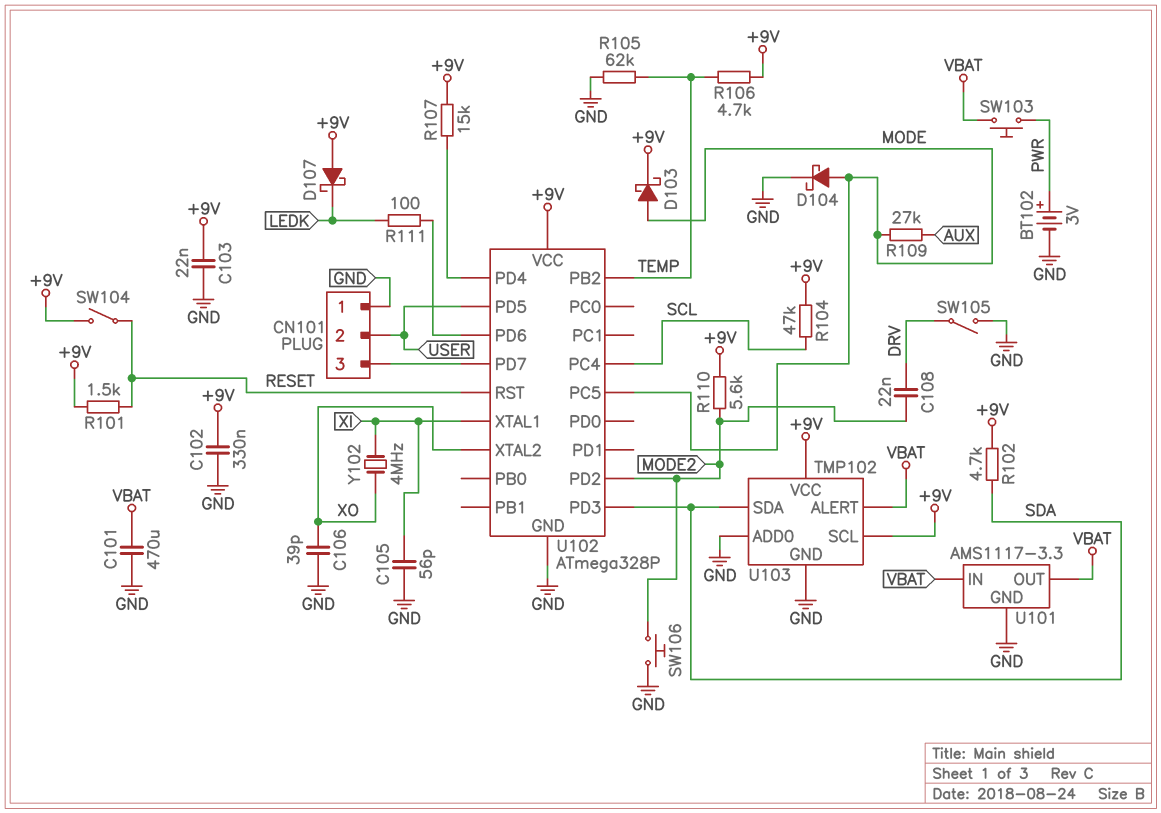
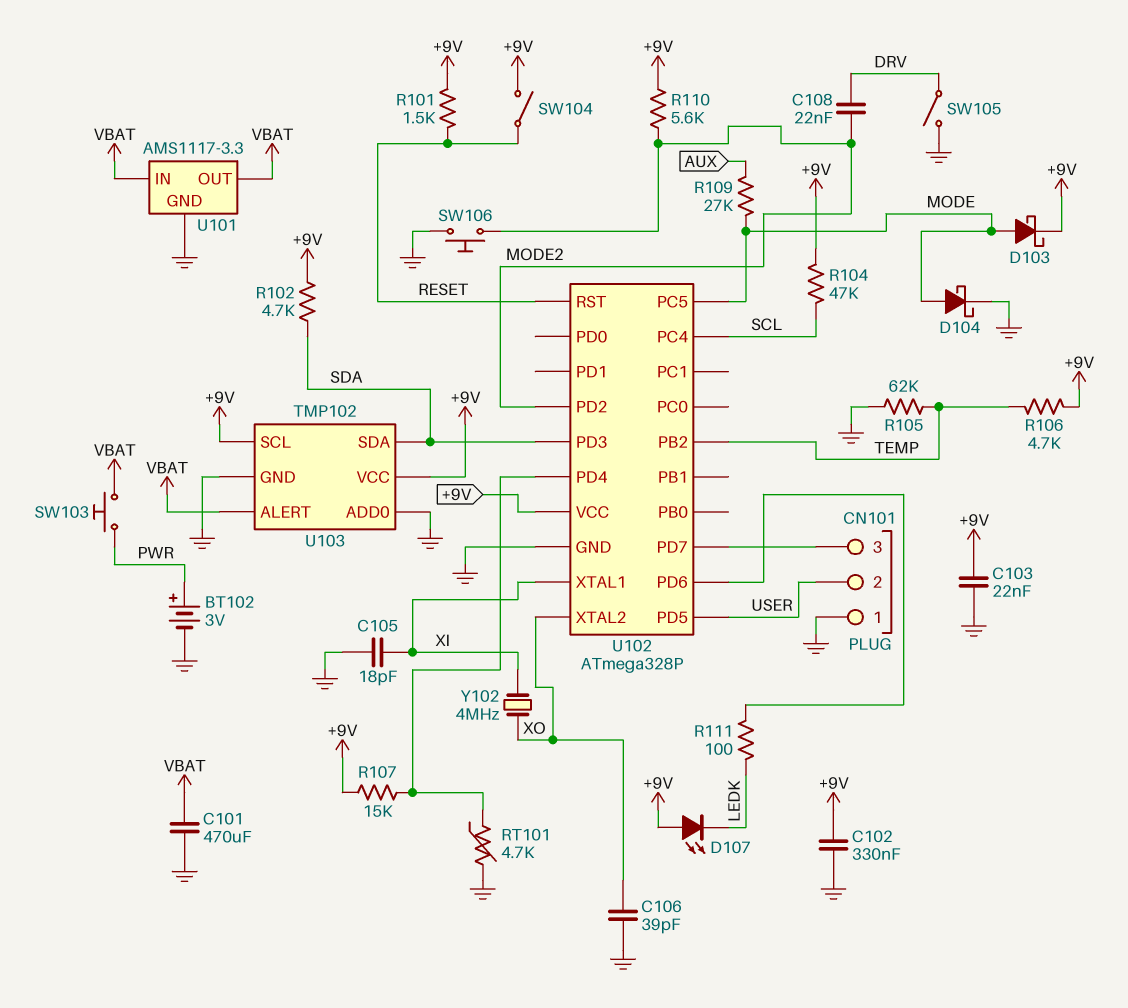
C105: 56pF (GND, XI) -> 18pF (GND, XI)
D107: schottky (A +9V, K LEDK) -> LED (A +9V, K LEDK)
RT101: none -> 4.7k (GND, U102/PD4)

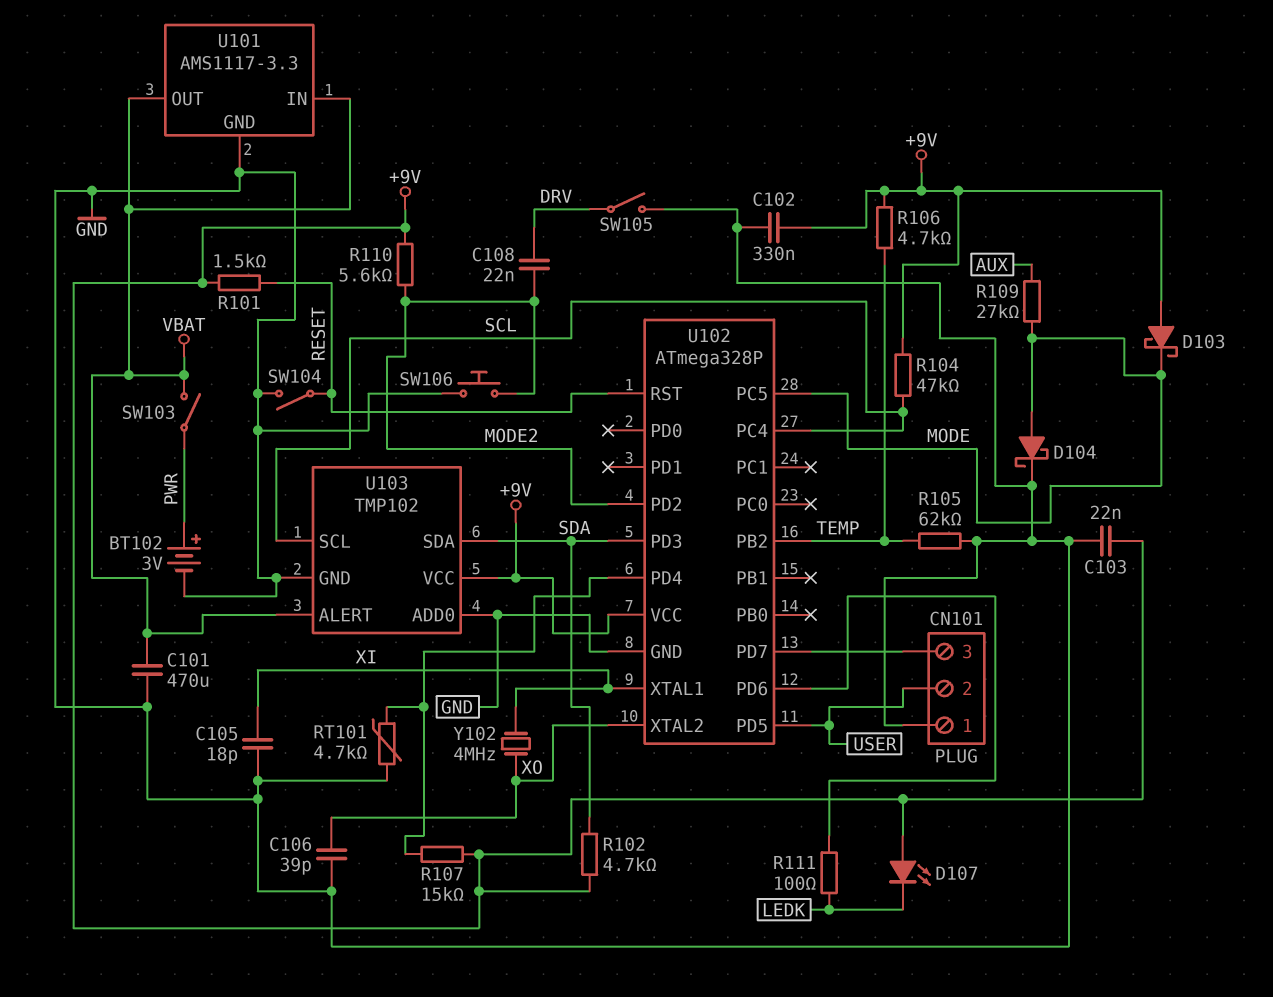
D103: schottky (A MODE, K +9V) -> schottky (A +9V, K MODE)
SW103: button (PWR, VBAT) -> switch (PWR, VBAT)
SW104: switch (+9V, RESET) -> switch (GND, RESET)
U103 pin SCL: +9V -> SCL

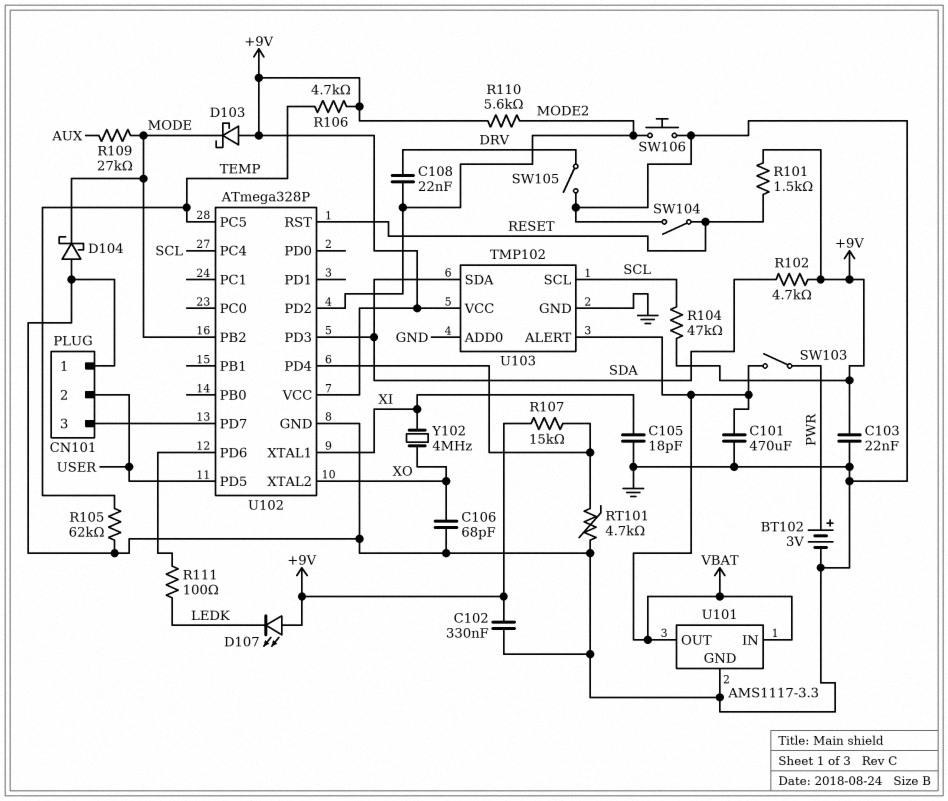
C106: 39pF (GND, XO) -> 68pF (GND, XO)
D104: schottky (A MODE, K GND) -> schottky (A GND, K MODE)
U102 pin PB2: TEMP -> MODE
U102 pin PC5: MODE -> TEMP

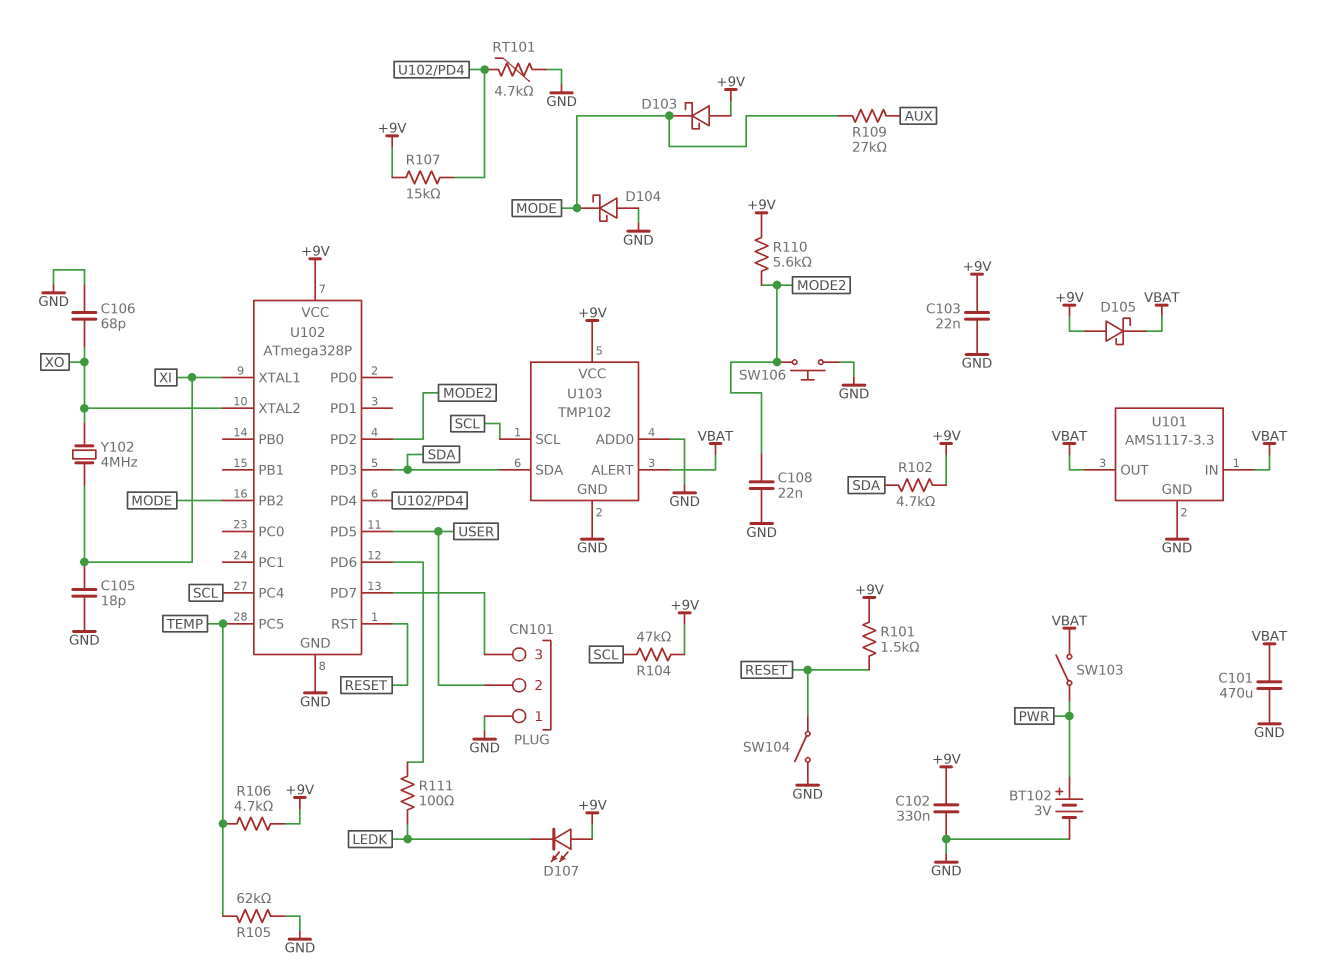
C108: 22nF (DRV, MODE2) -> 22nF (GND, MODE2)
D105: none -> schottky (A +9V, K VBAT)
SW105: switch (DRV, GND) -> none

